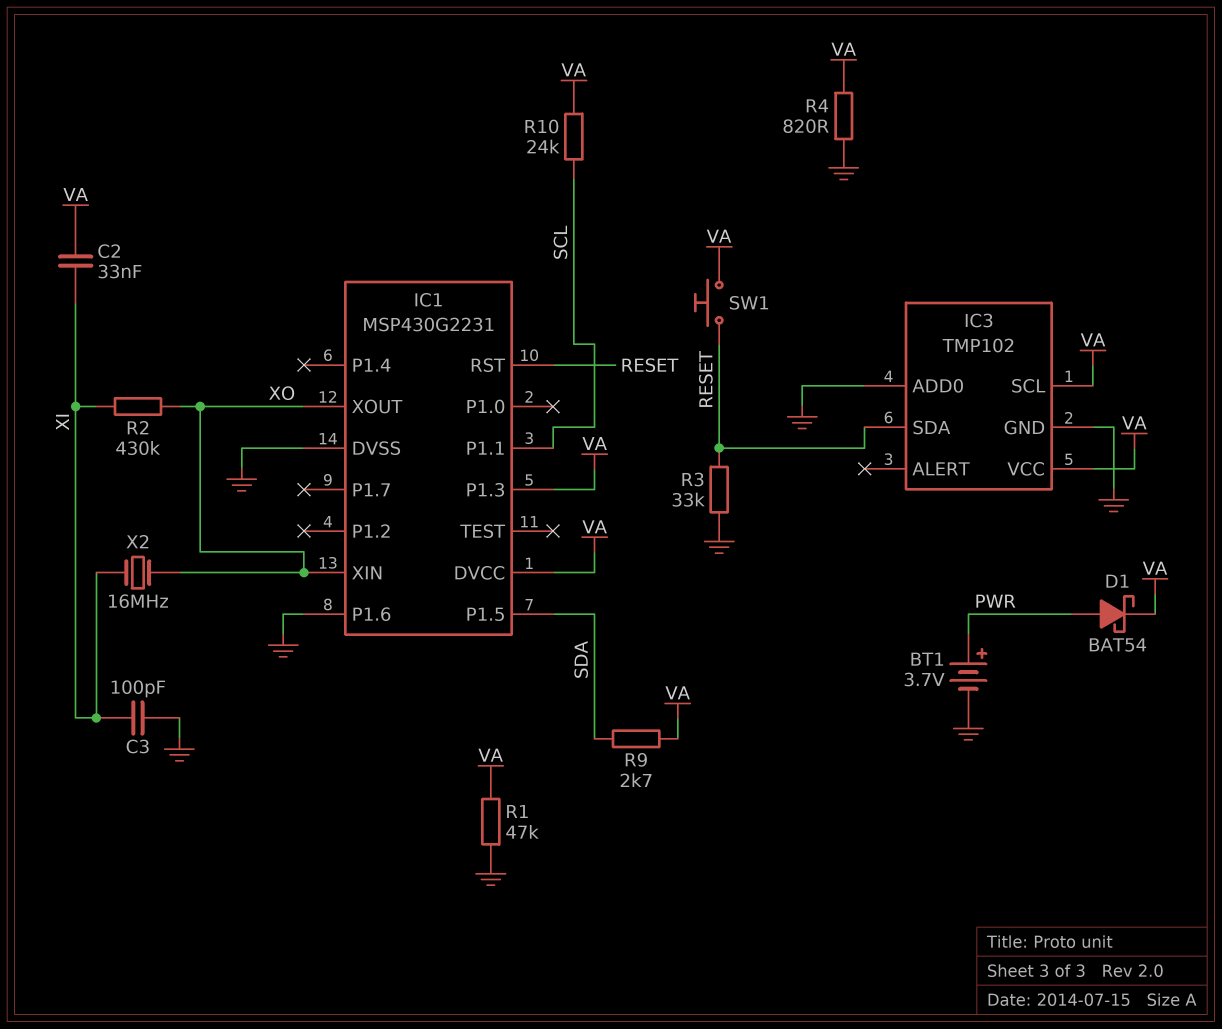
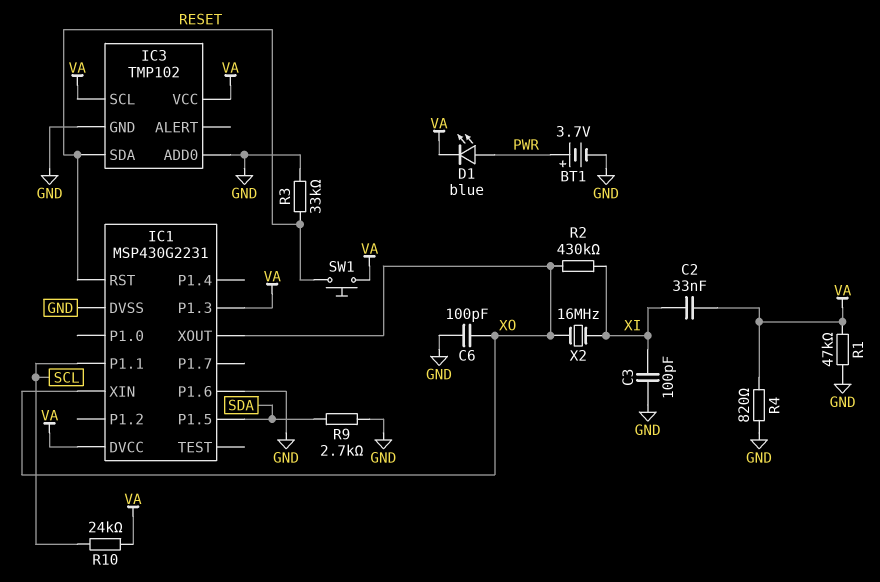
C6: none -> 100pF (GND, XO)
D1: schottky BAT54 (A PWR, K VA) -> LED blue (A PWR, K VA)
R9: 2.7k (SDA, VA) -> 2.7k (GND, SDA)

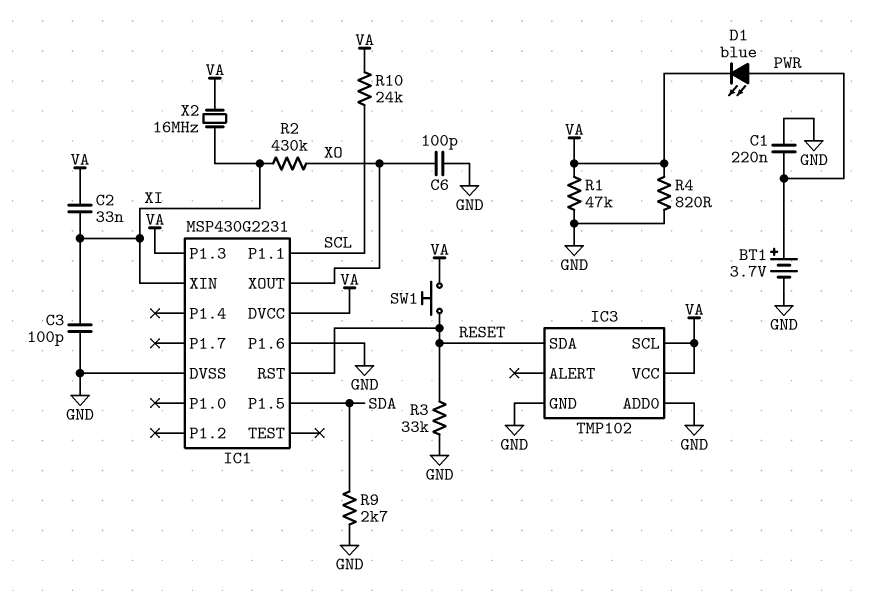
C1: none -> 220nF (GND, PWR)
IC1 pin XIN: XO -> XI
X2: 16MHz (XI, XO) -> 16MHz (VA, XI)

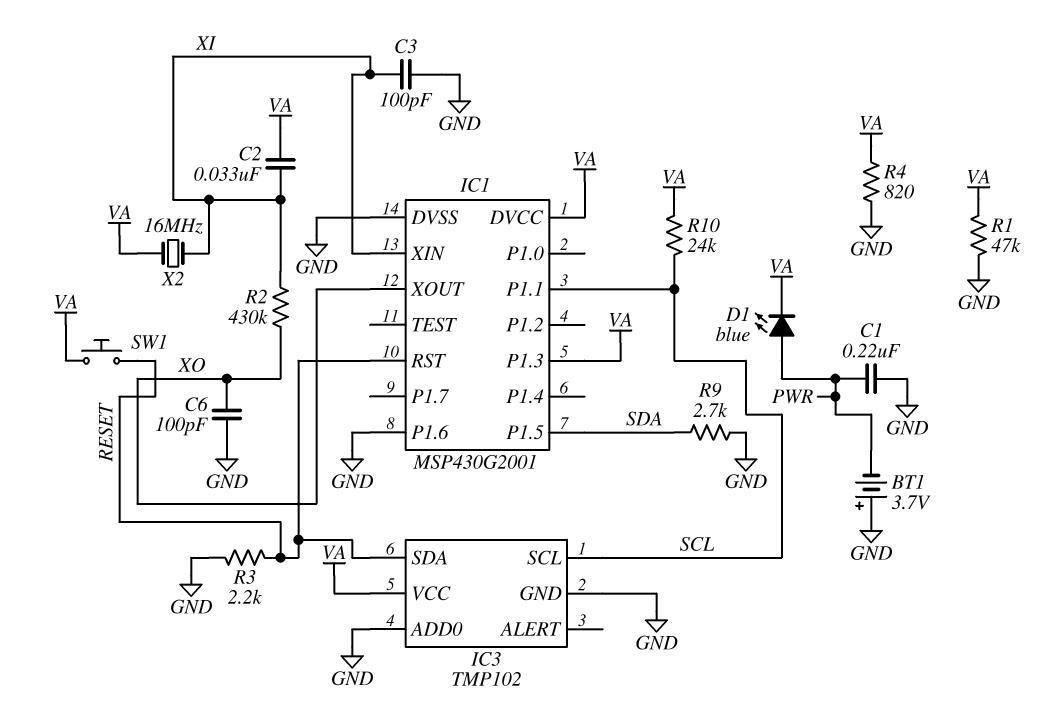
BT1: 3.7V (plus PWR, minus GND) -> 3.7V (plus GND, minus PWR)
IC1: MSP430G2231 -> MSP430G2001
IC3 pin SCL: VA -> SCL
R3: 33k (GND, RESET) -> 2.2k (GND, RESET)

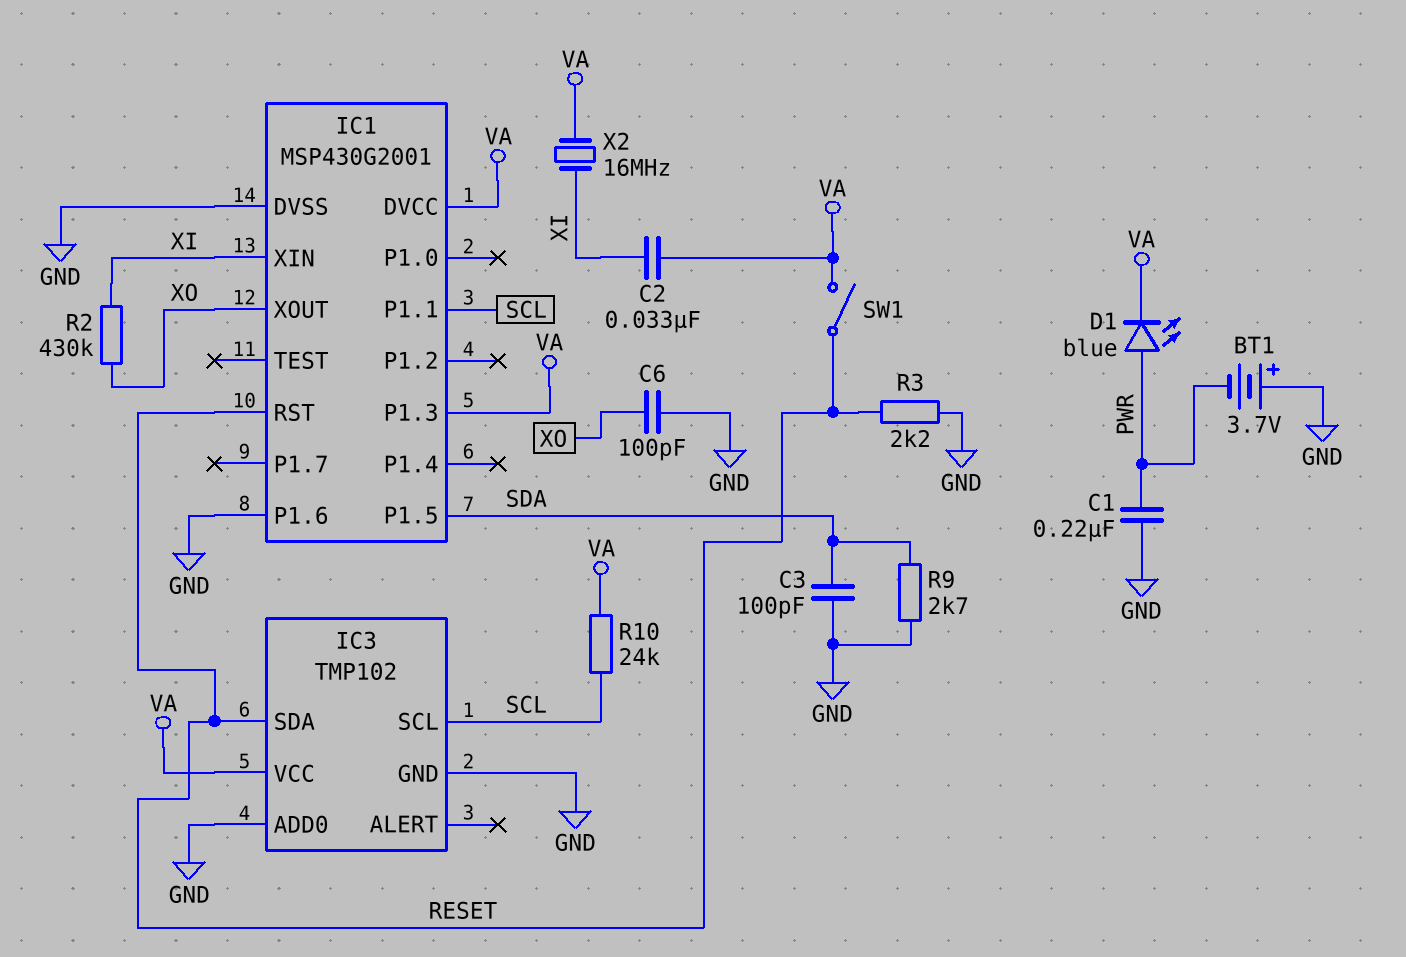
C3: 100pF (GND, XI) -> 100pF (GND, SDA)
R1: 47k (GND, VA) -> none
R4: 820 (GND, VA) -> none
SW1: button (RESET, VA) -> switch (RESET, VA)

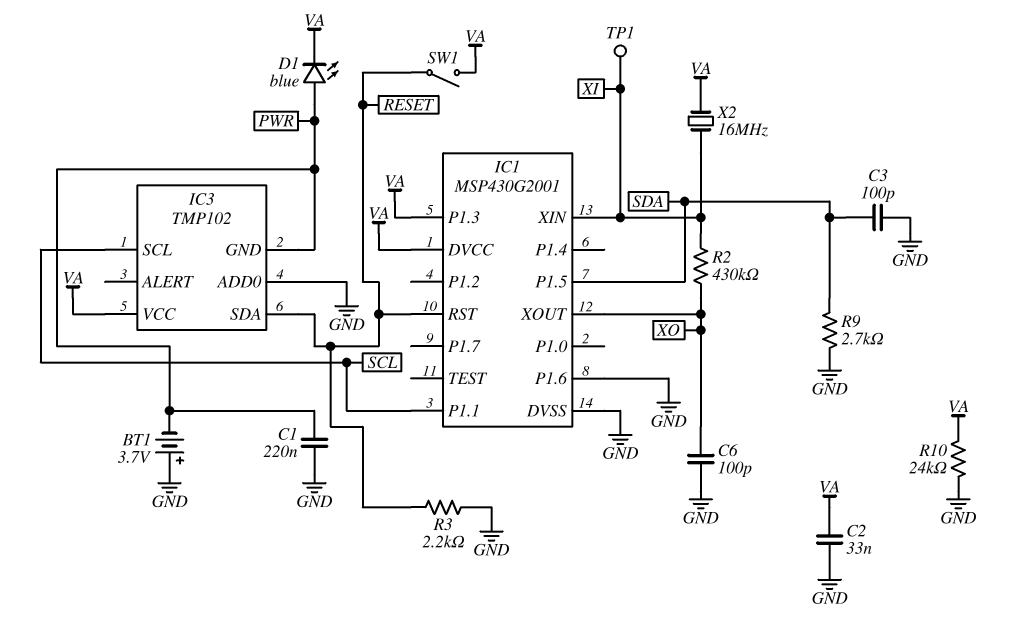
C2: 33nF (VA, XI) -> 33nF (GND, VA)
IC3 pin GND: GND -> PWR
R10: 24k (SCL, VA) -> 24k (GND, VA)
TP1: none -> test point (XI)

